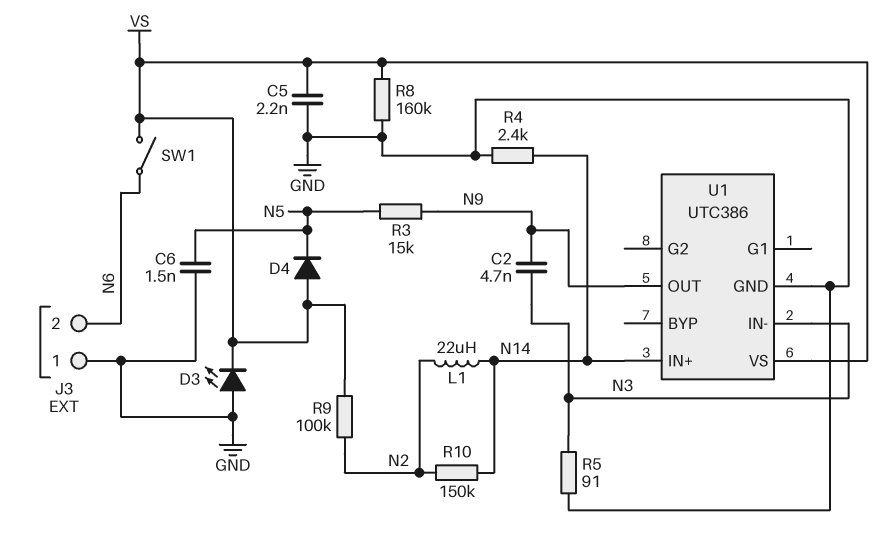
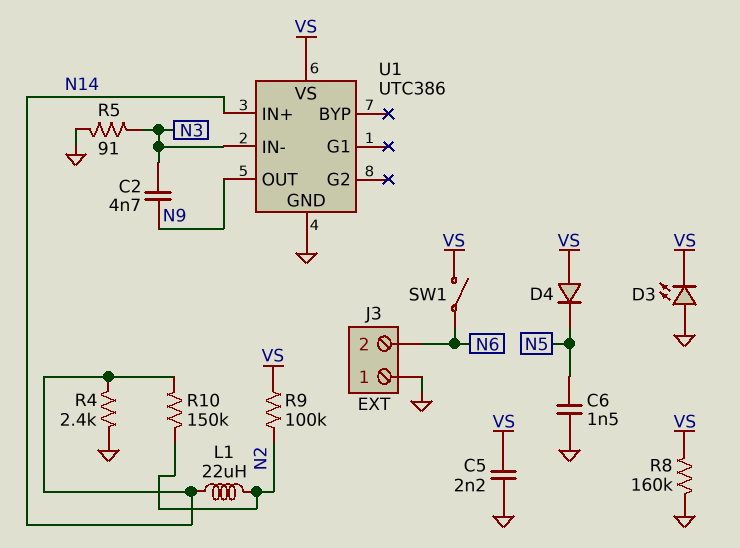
R3: 15k (N5, N9) -> none

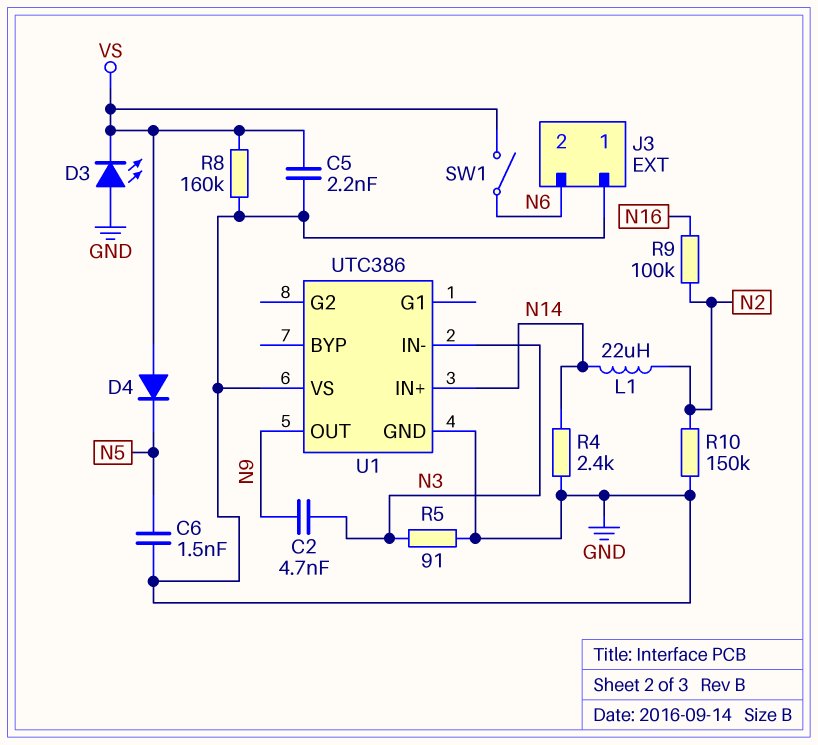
R9: 100k (N2, VS) -> 100k (N2, N16)
R10: 150k (N2, N14) -> 150k (GND, N2)
U1 pin VS: VS -> GND

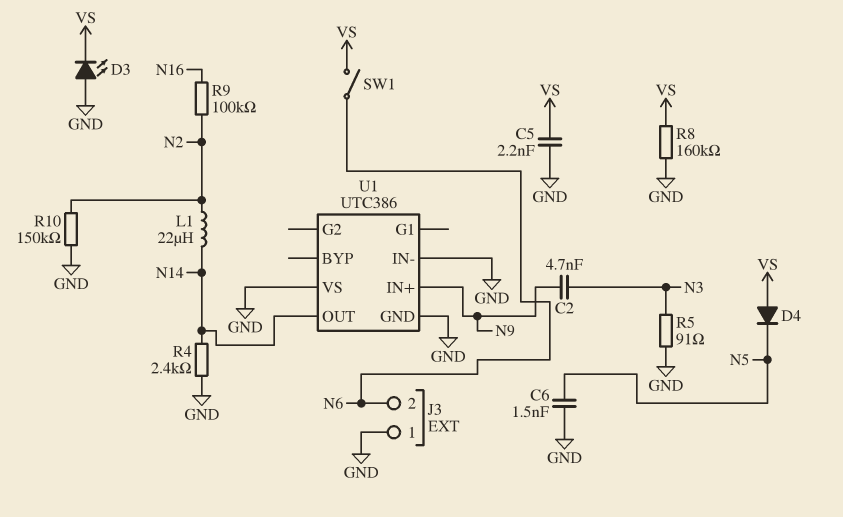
U1 pin IN+: N14 -> N9
U1 pin IN-: N3 -> GND
U1 pin OUT: N9 -> N14

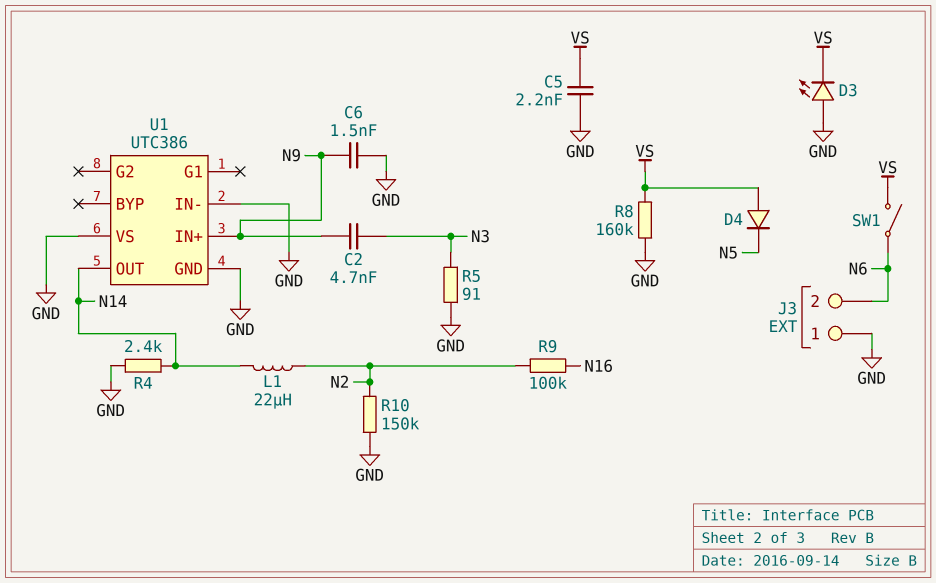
C6: 1.5nF (GND, N5) -> 1.5nF (GND, N9)

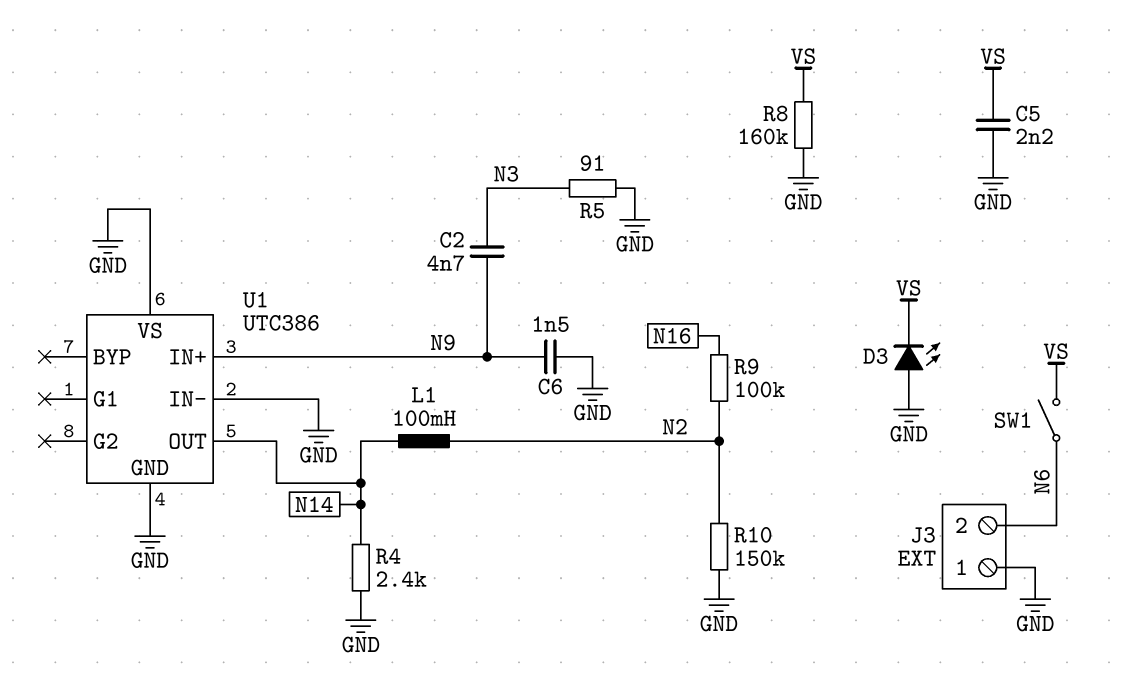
D4: diode (A VS, K N5) -> none
L1: 22uH (N2, N14) -> 100mH (N2, N14)

